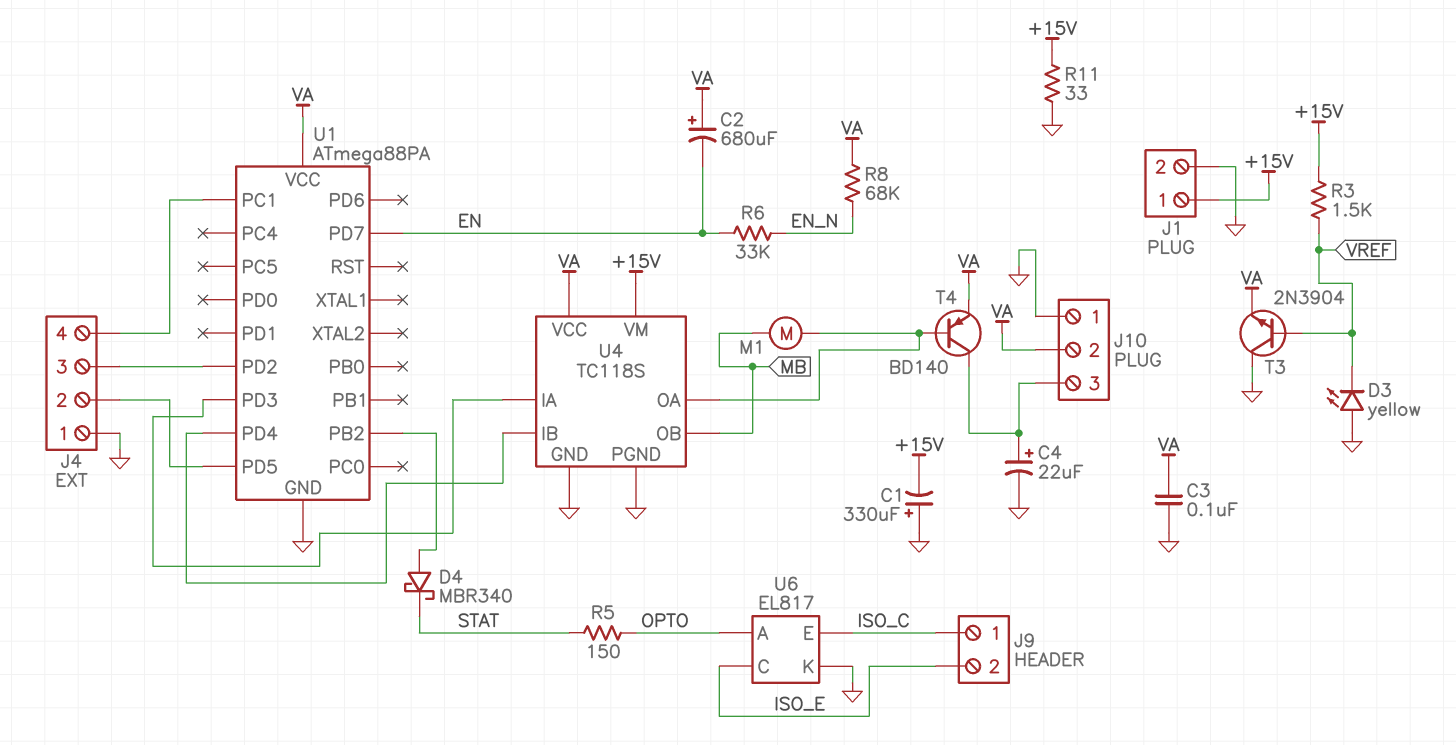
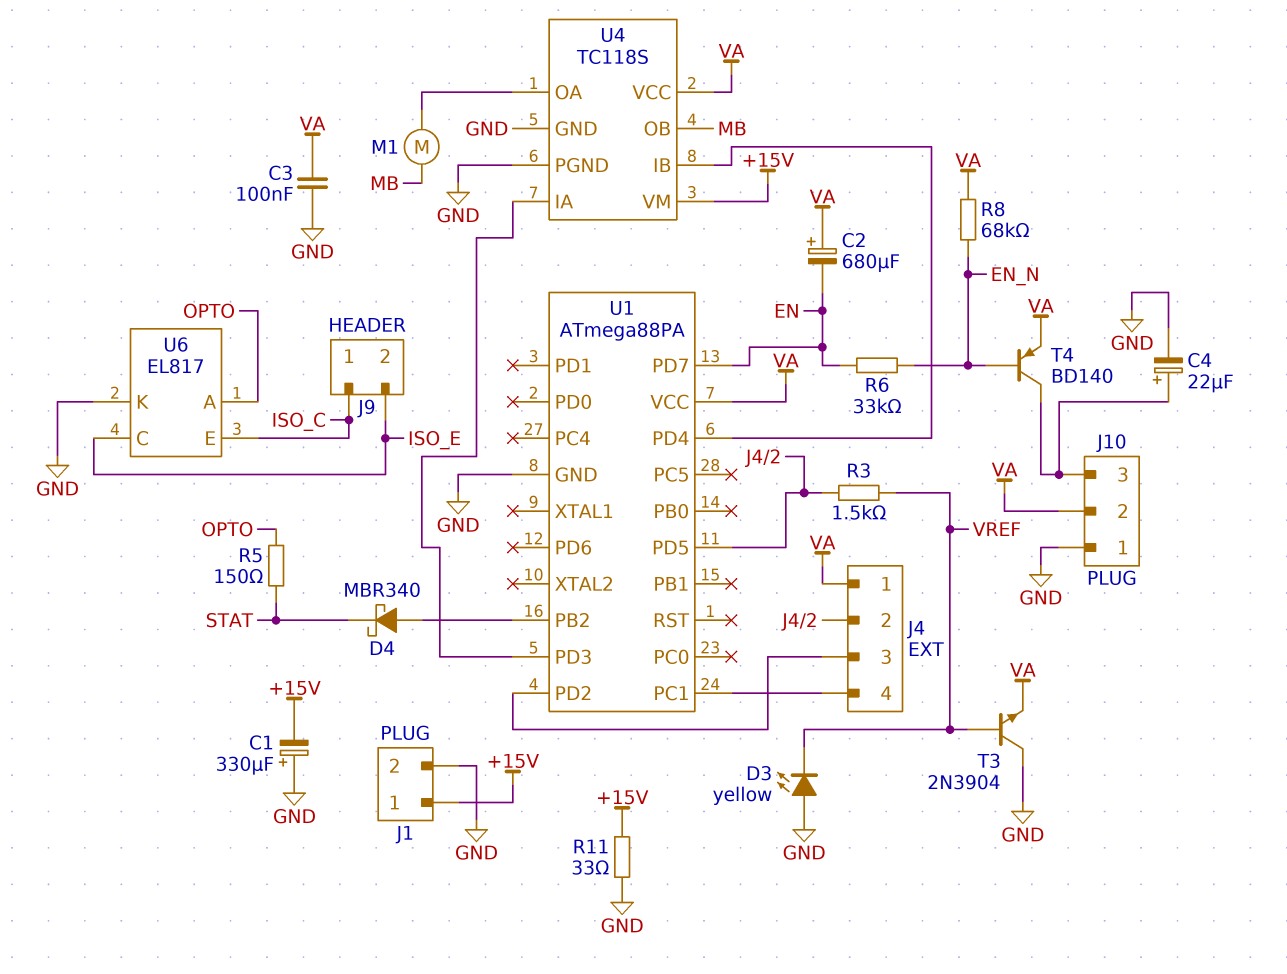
J4 pin 1: GND -> VA
R3: 1.5k (+15V, VREF) -> 1.5k (J4/2, VREF)
T4: PNP BD140 (B U4/OA, C J10/3, E VA) -> PNP BD140 (B EN_N, C J10/3, E VA)

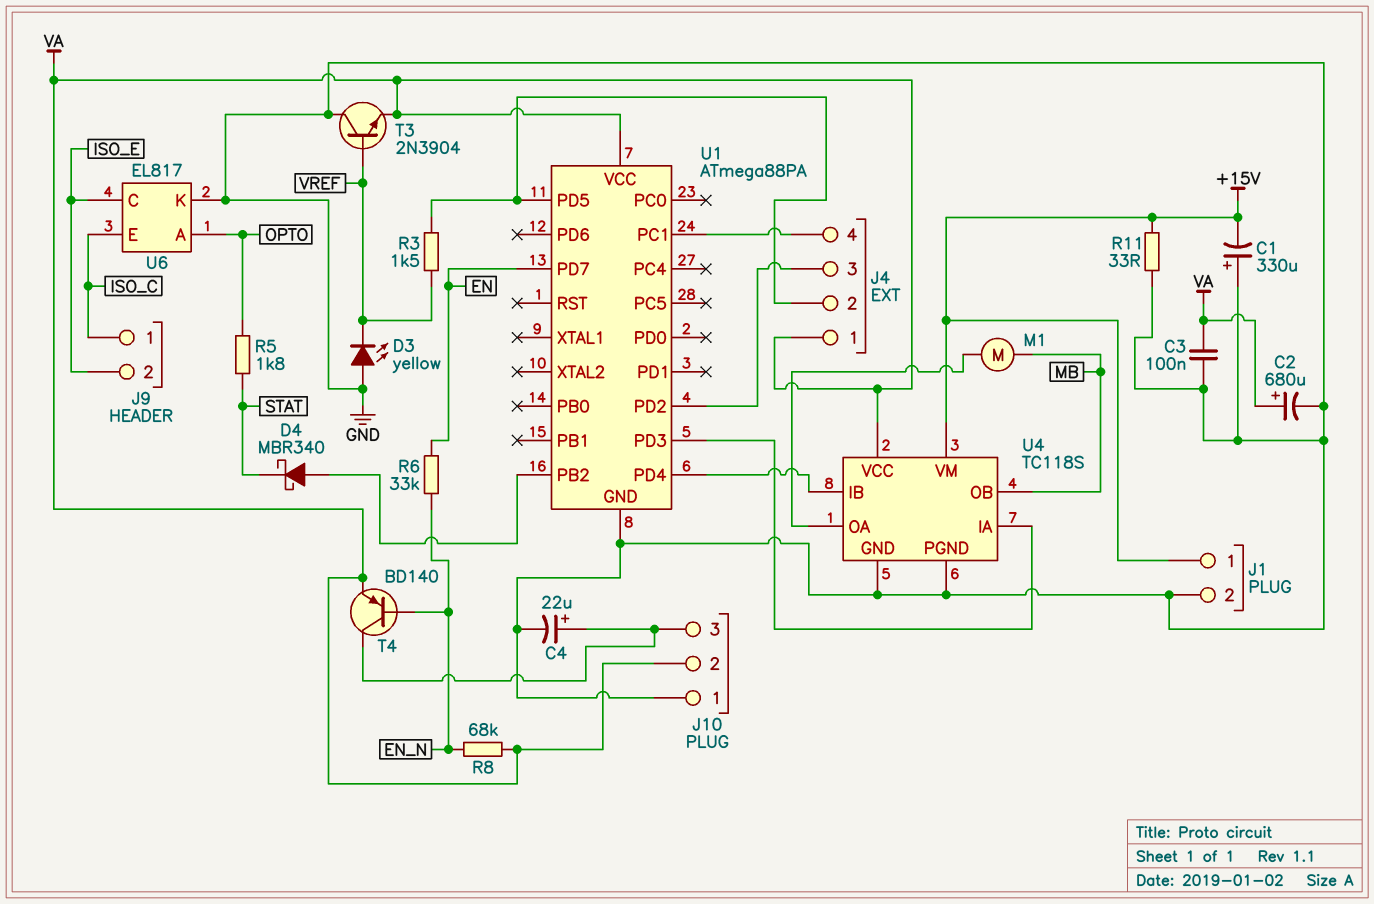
C2: 680uF (plus VA, minus EN) -> 680uF (plus VA, minus GND)
R5: 150 (OPTO, STAT) -> 1.8k (OPTO, STAT)

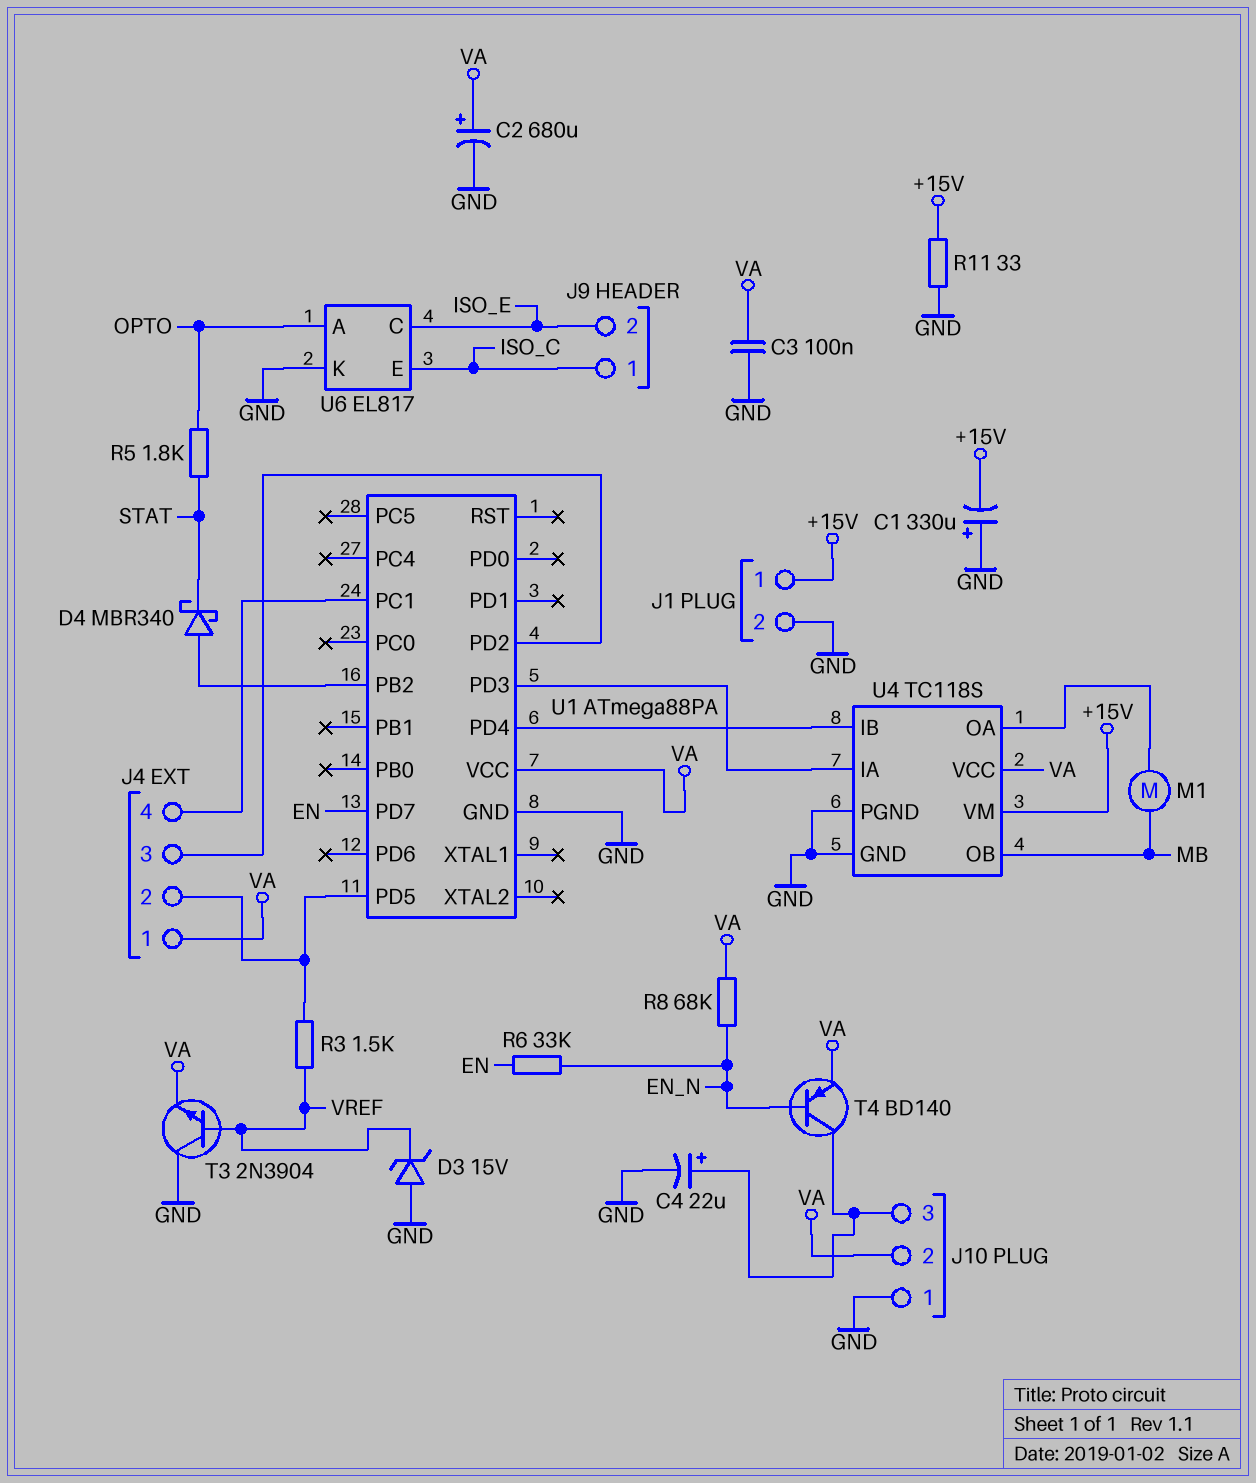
D3: LED yellow (A GND, K VREF) -> zener 15V (A GND, K VREF)

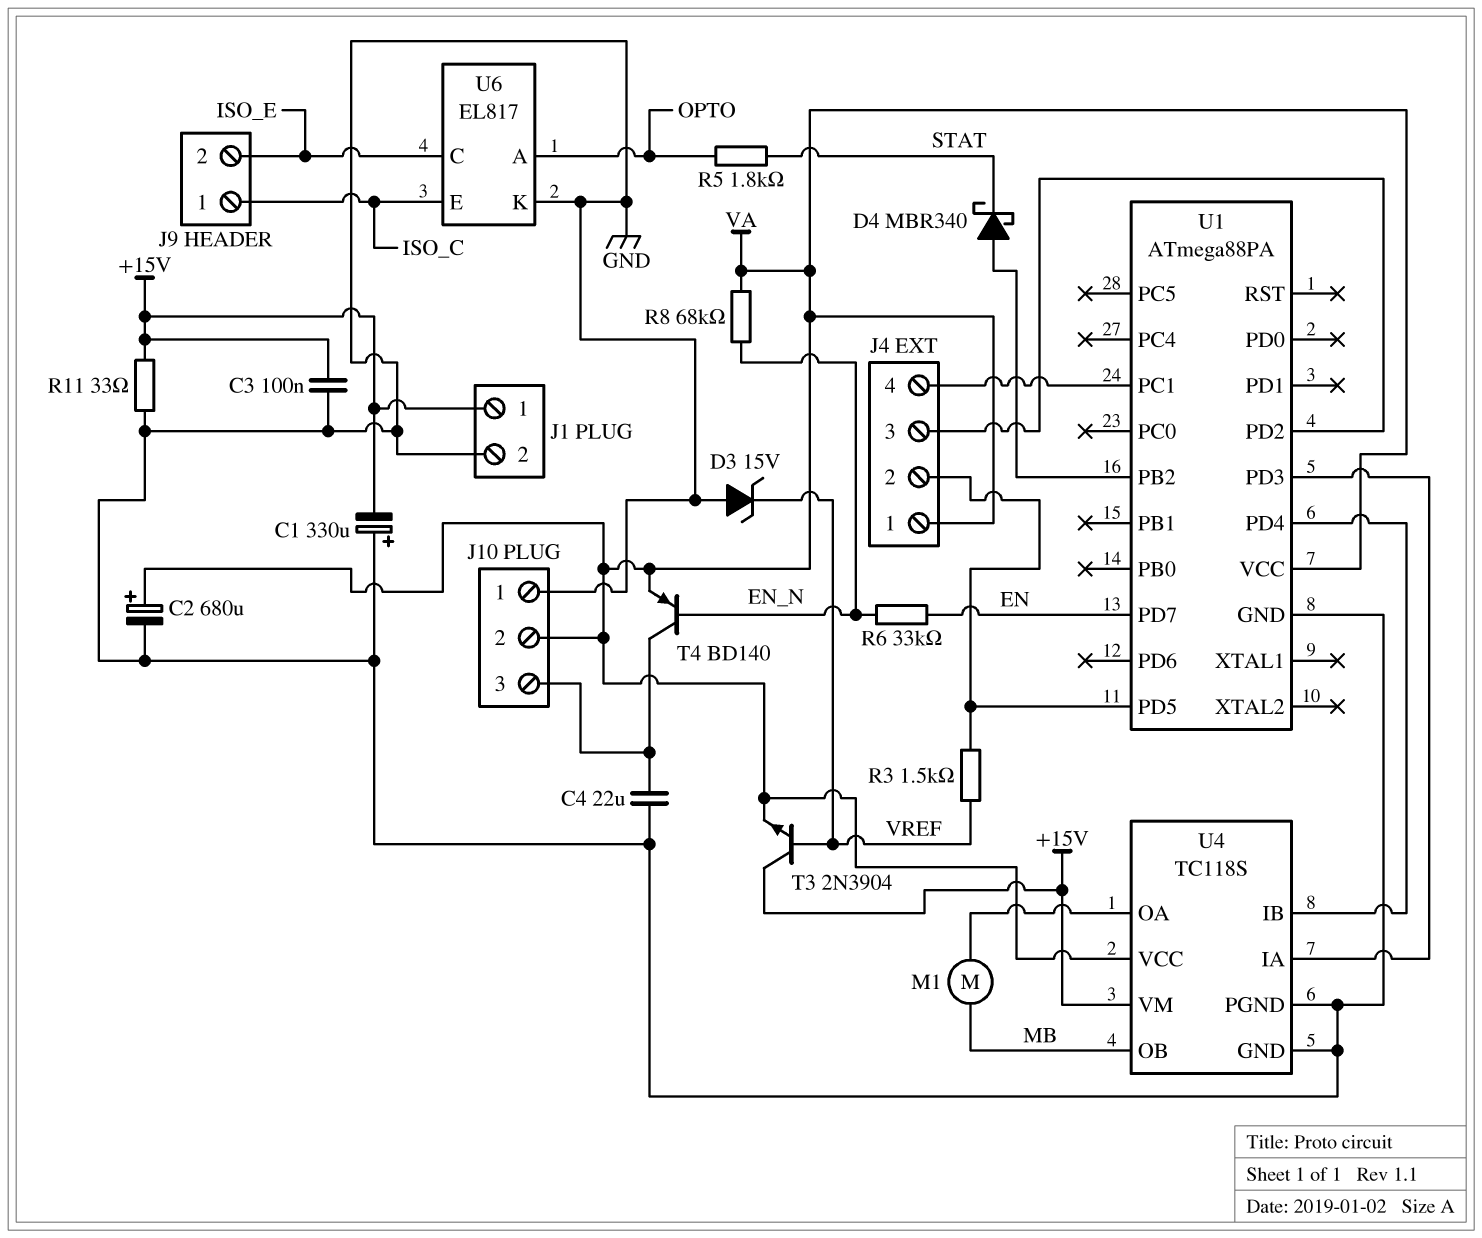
C3: 100nF (GND, VA) -> 100nF (+15V, GND)
C4: 22uF (plus J10/3, minus GND) -> 22uF (GND, J10/3)
T3: NPN 2N3904 (B VREF, C GND, E VA) -> NPN 2N3904 (B VREF, C +15V, E VA)

